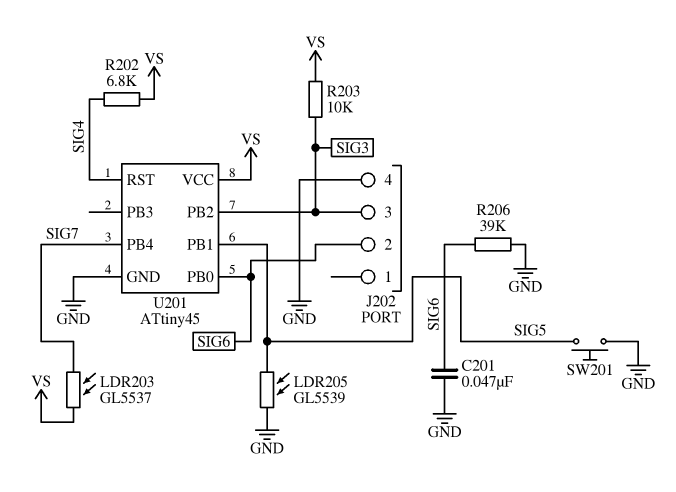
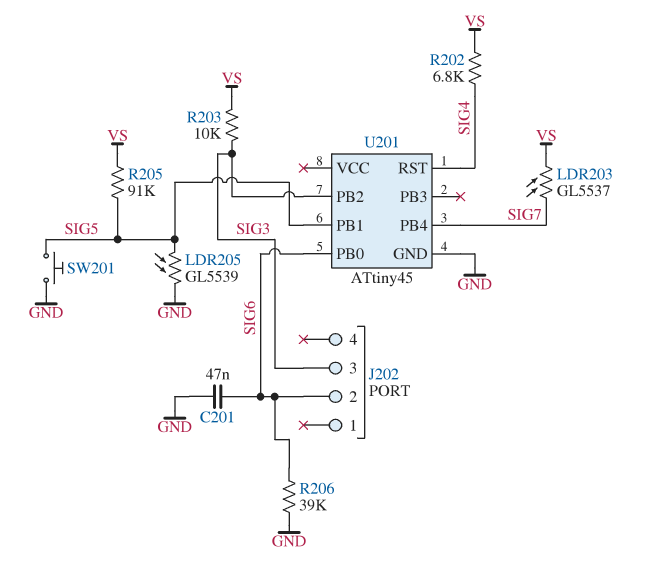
J202 pin 4: GND -> none
R205: none -> 91k (SIG5, VS)
U201 pin VCC: VS -> none

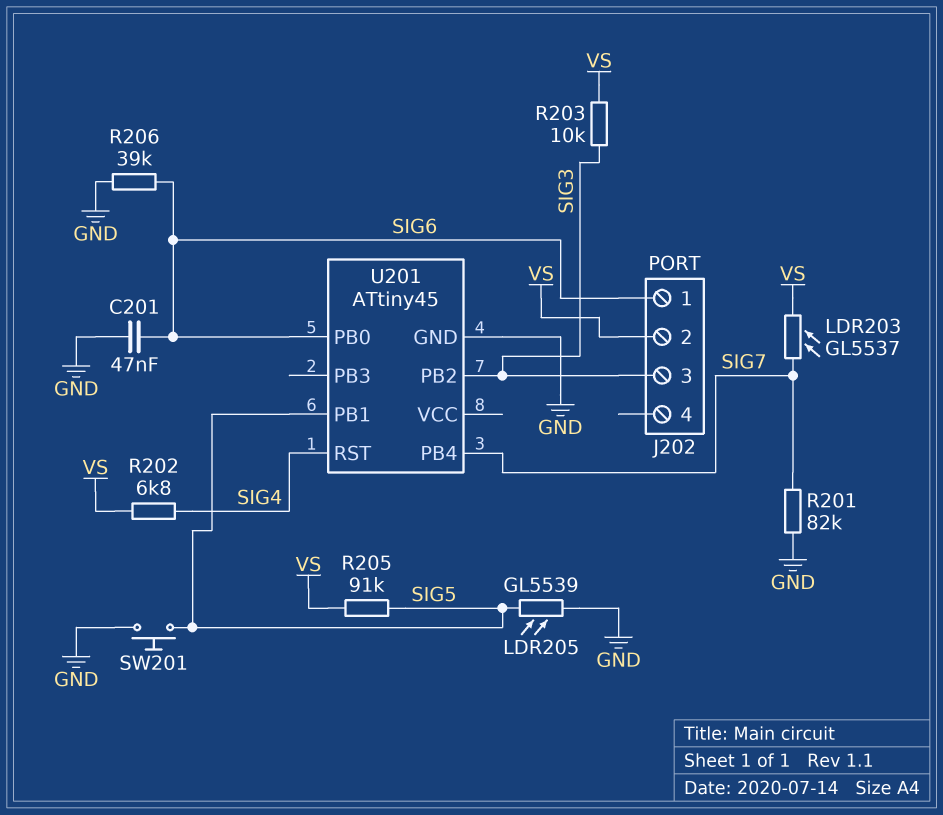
J202 pin 1: none -> SIG6
J202 pin 2: SIG6 -> VS
R201: none -> 82k (GND, SIG7)

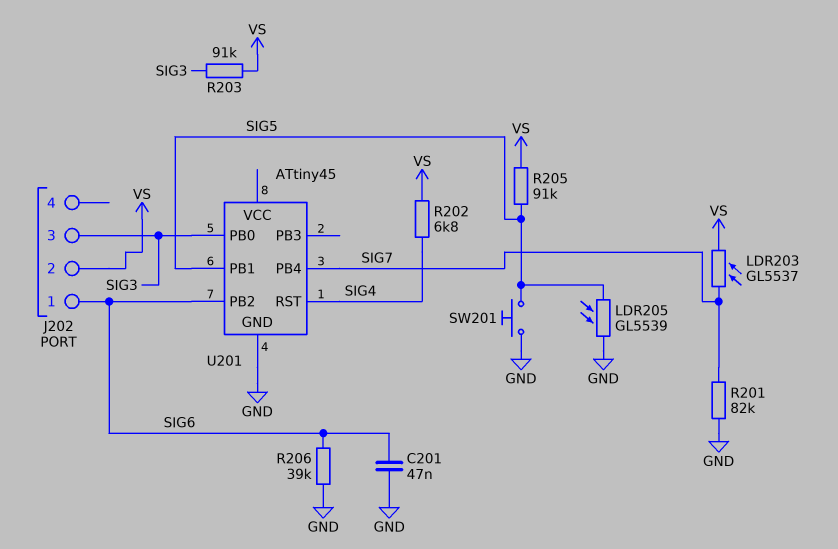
R203: 10k (SIG3, VS) -> 91k (SIG3, VS)
U201 pin PB0: SIG6 -> SIG3
U201 pin PB2: SIG3 -> SIG6

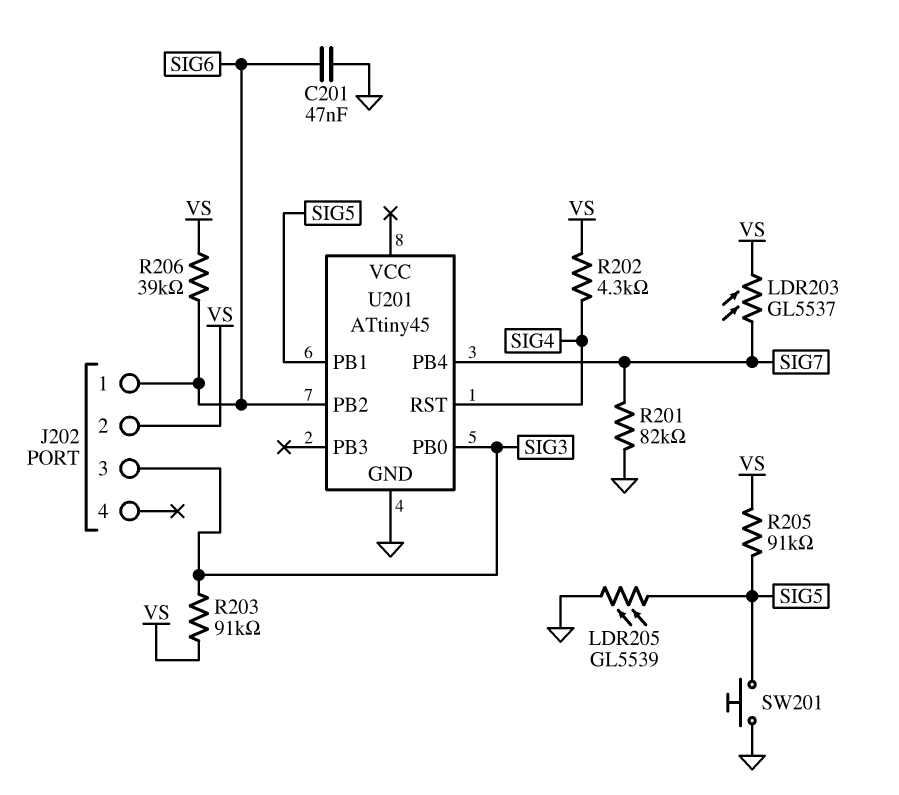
R202: 6.8k (SIG4, VS) -> 4.3k (SIG4, VS)
R206: 39k (GND, SIG6) -> 39k (SIG6, VS)

